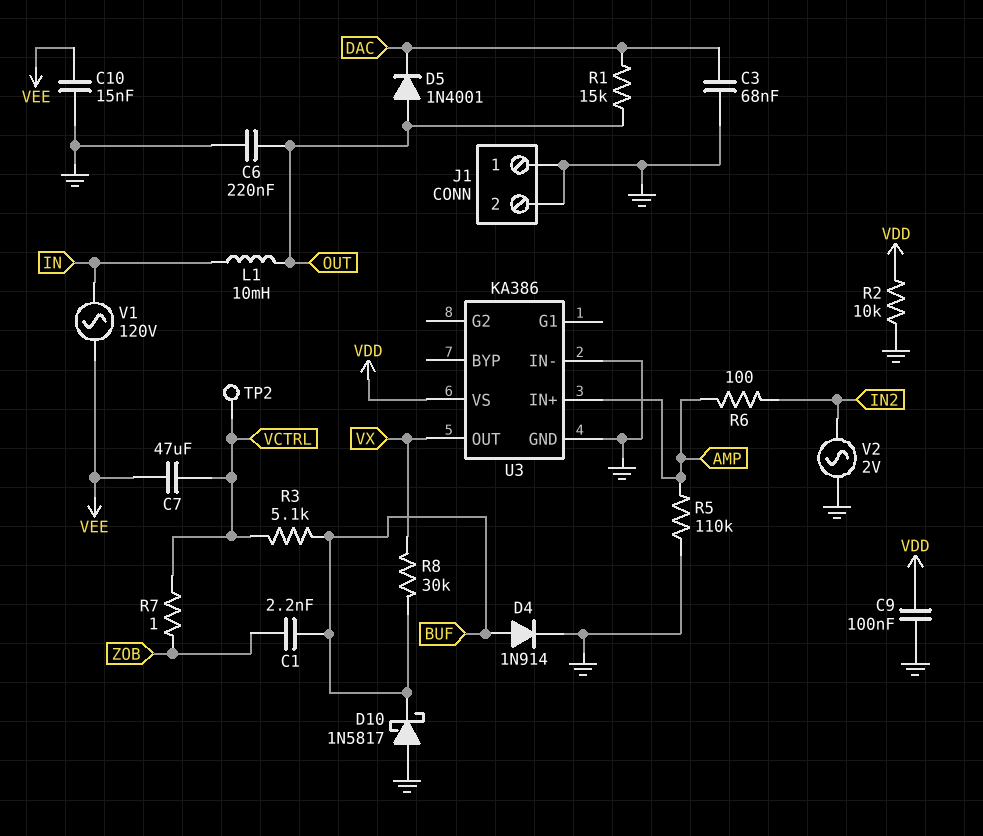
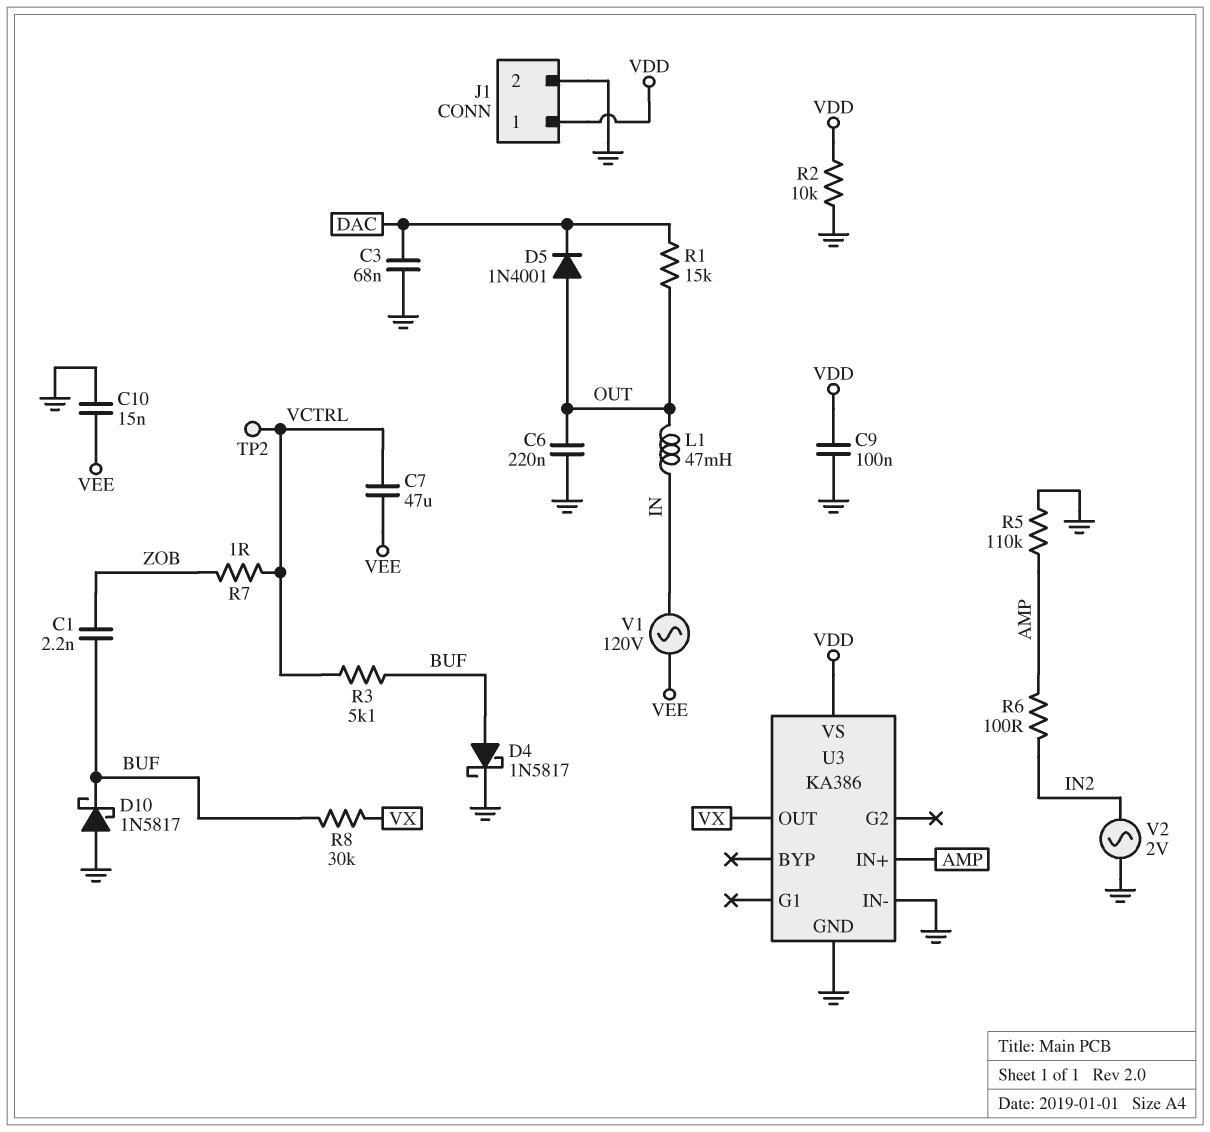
D4: diode 1N914 (A BUF, K GND) -> schottky 1N5817 (A BUF, K GND)
J1 pin 1: GND -> VDD
L1: 10mH (IN, OUT) -> 47mH (IN, OUT)

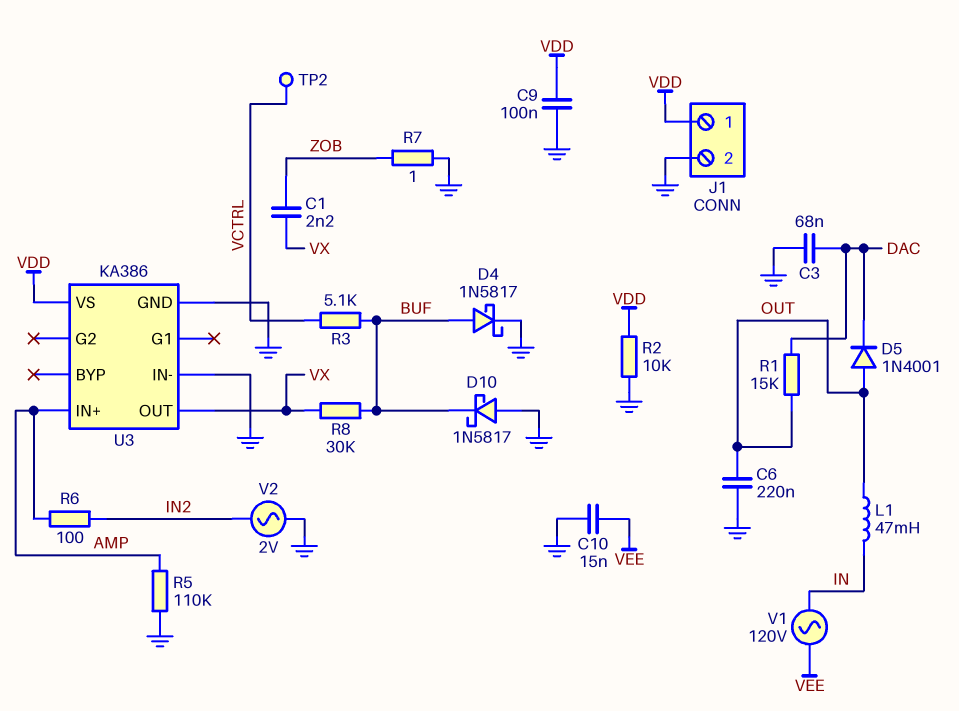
C1: 2.2nF (BUF, ZOB) -> 2.2nF (VX, ZOB)
C7: 47uF (VCTRL, VEE) -> none
R7: 1 (VCTRL, ZOB) -> 1 (GND, ZOB)

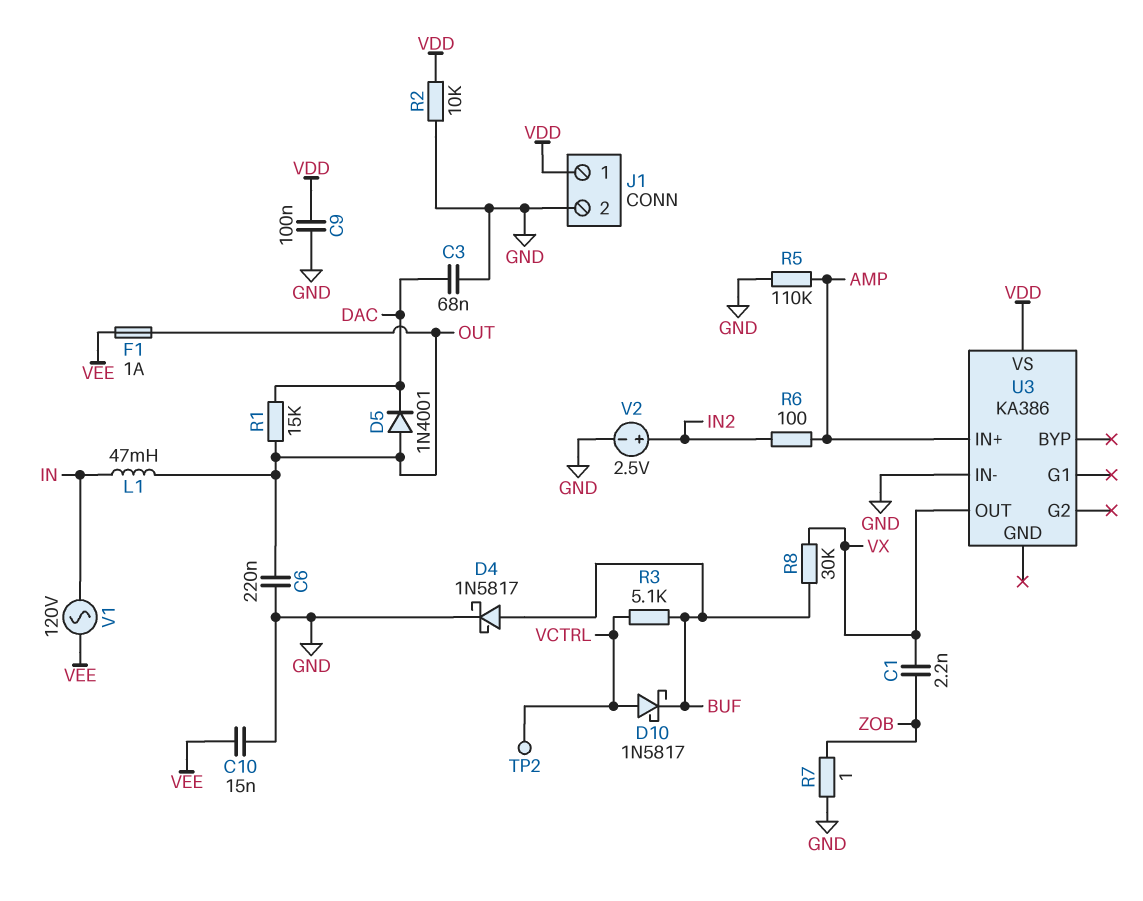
D10: schottky 1N5817 (A GND, K BUF) -> schottky 1N5817 (A VCTRL, K BUF)
F1: none -> 1A (OUT, VEE)
U3 pin GND: GND -> none
V2: AC 2V (GND, IN2) -> 2.5V (plus IN2, minus GND)

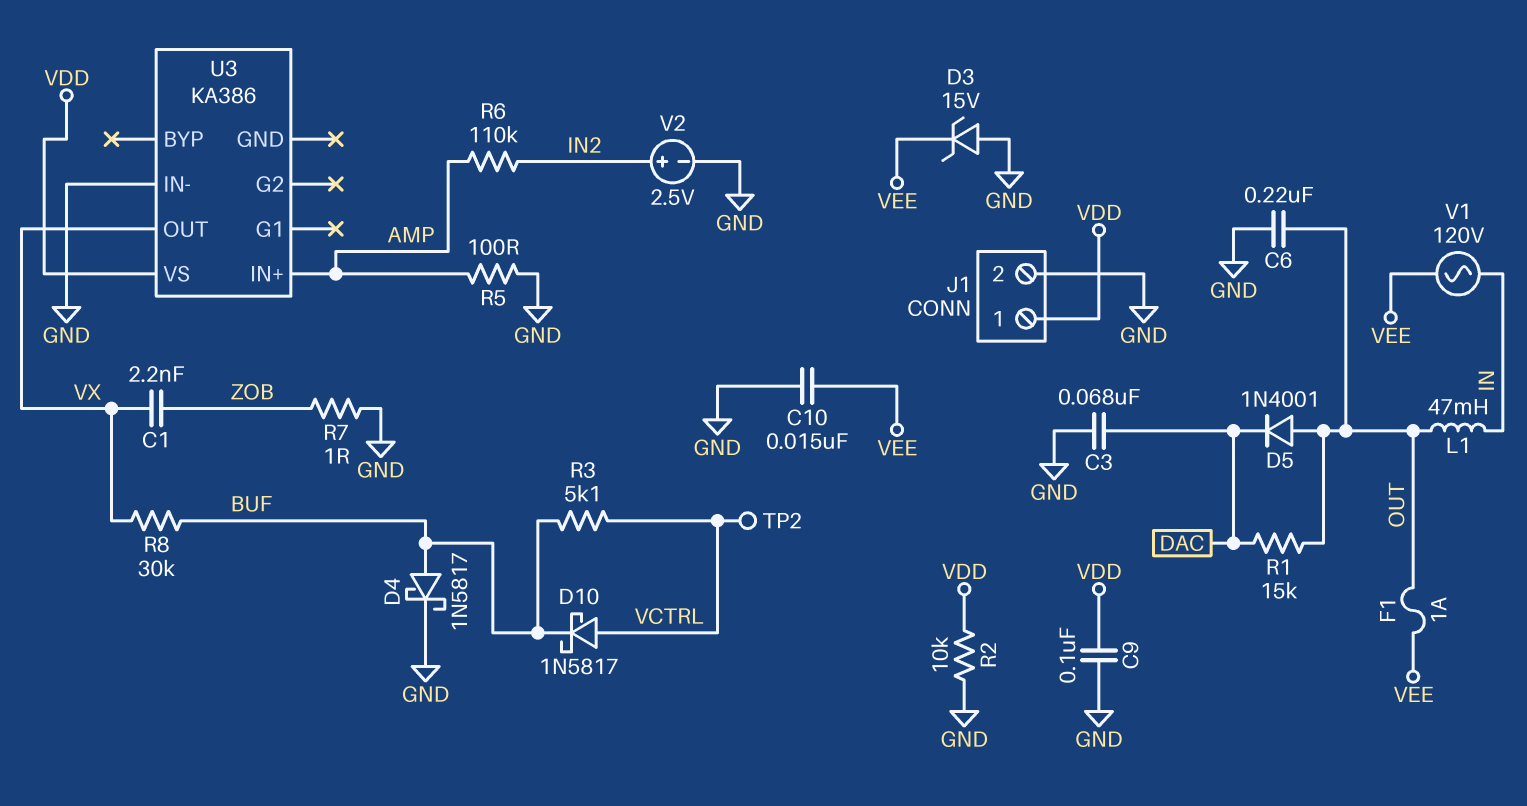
D3: none -> zener 15V (A GND, K VEE)
R5: 110k (AMP, GND) -> 100 (AMP, GND)
R6: 100 (AMP, IN2) -> 110k (AMP, IN2)

